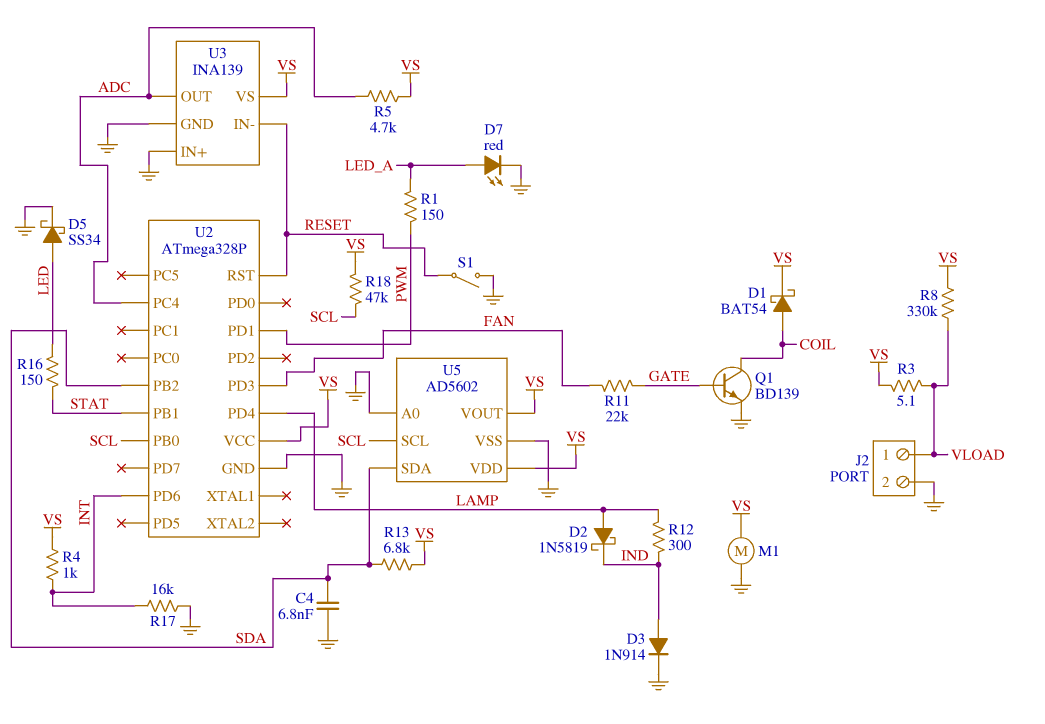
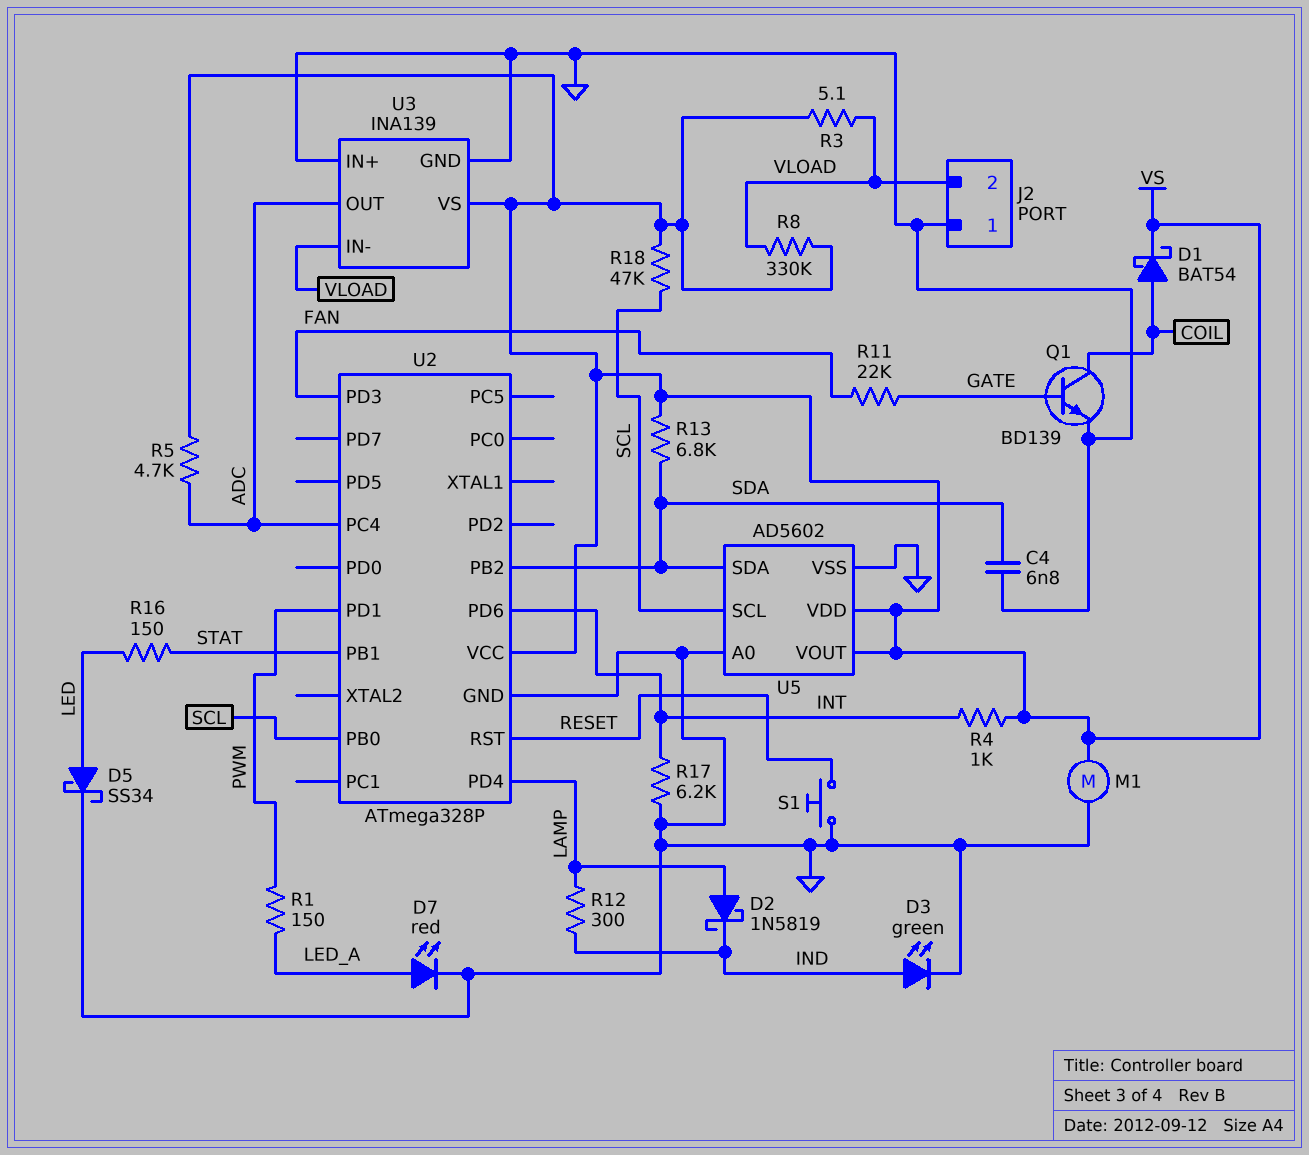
D3: diode 1N914 (A IND, K GND) -> LED green (A IND, K GND)
J2 pin 1: VLOAD -> GND
J2 pin 2: GND -> VLOAD
R17: 16k (GND, INT) -> 6.2k (GND, INT)
S1: switch (GND, RESET) -> button (GND, RESET)
U3 pin IN-: RESET -> VLOAD

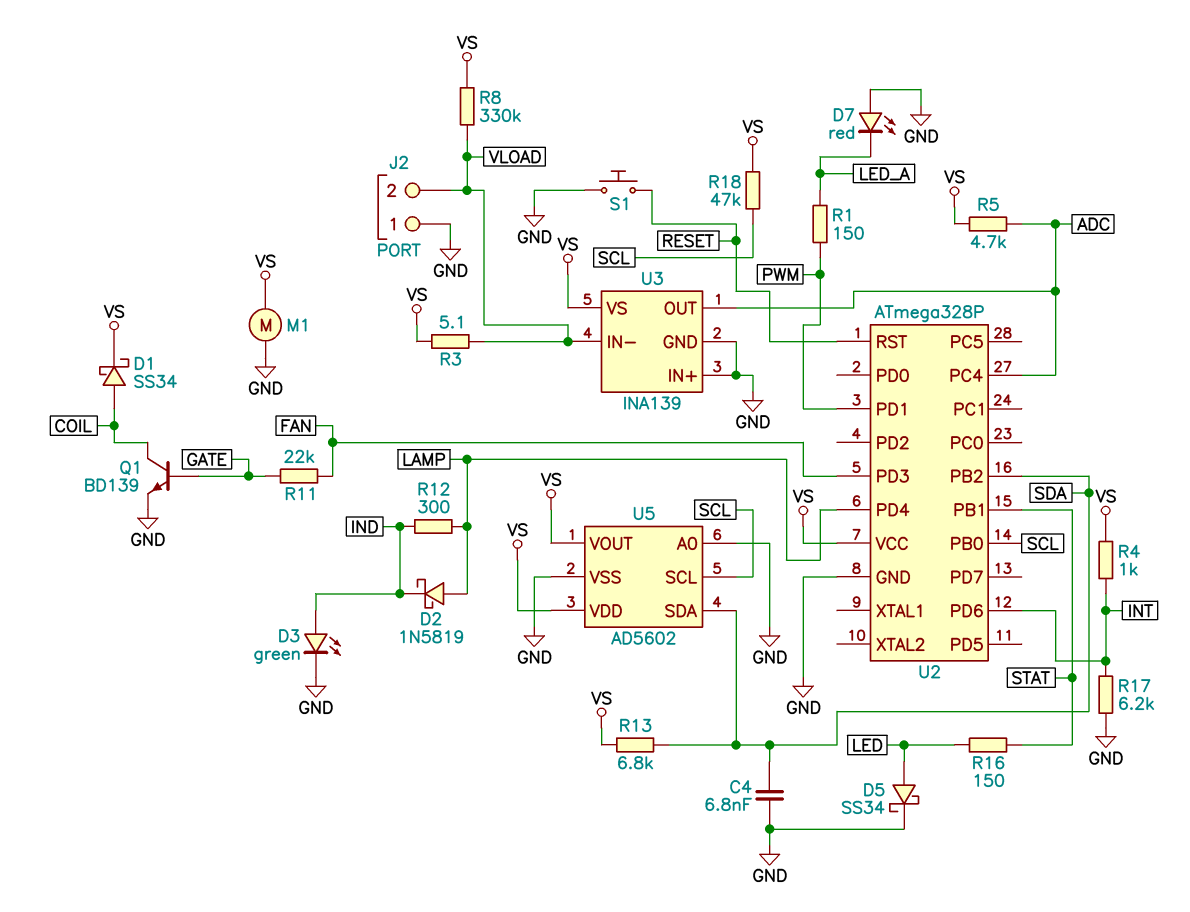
D1: schottky BAT54 (A COIL, K VS) -> schottky SS34 (A COIL, K VS)
D7: LED red (A LED_A, K GND) -> LED red (A GND, K LED_A)

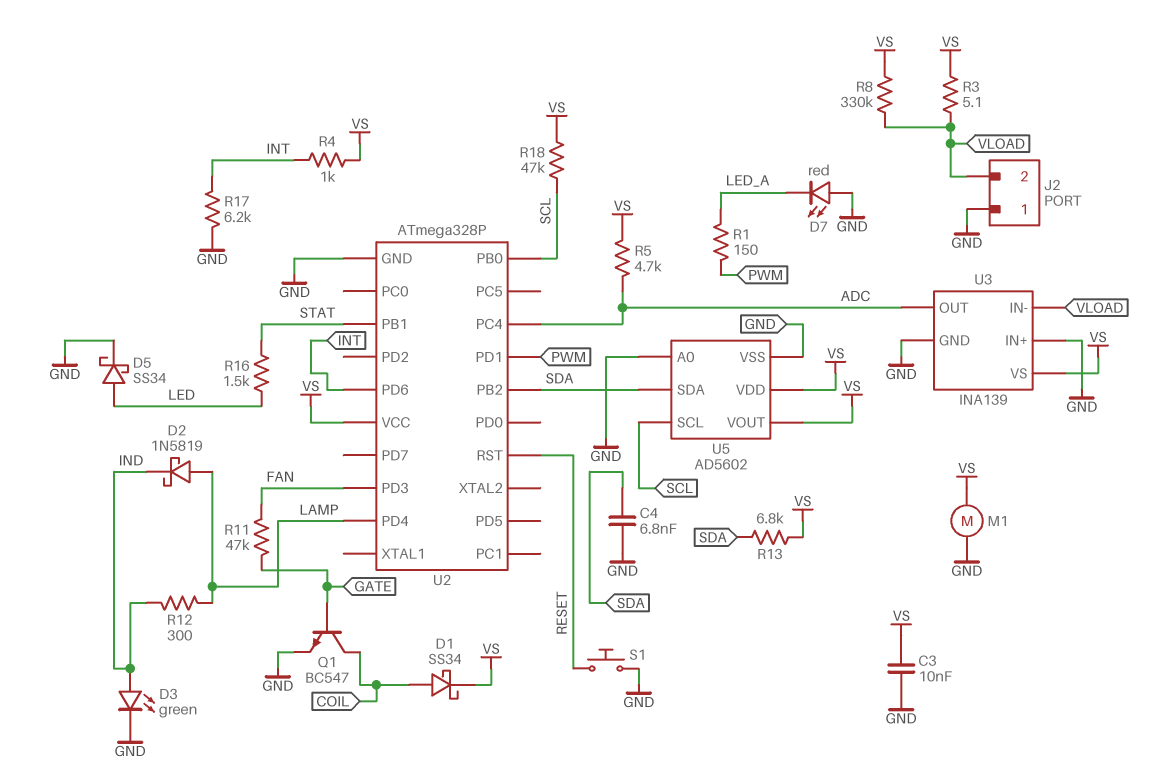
C3: none -> 10nF (GND, VS)
Q1: NPN BD139 (B GATE, C COIL, E GND) -> NPN BC547 (B GATE, C COIL, E GND)
R11: 22k (FAN, GATE) -> 47k (FAN, GATE)
R16: 150 (LED, STAT) -> 1.5k (LED, STAT)

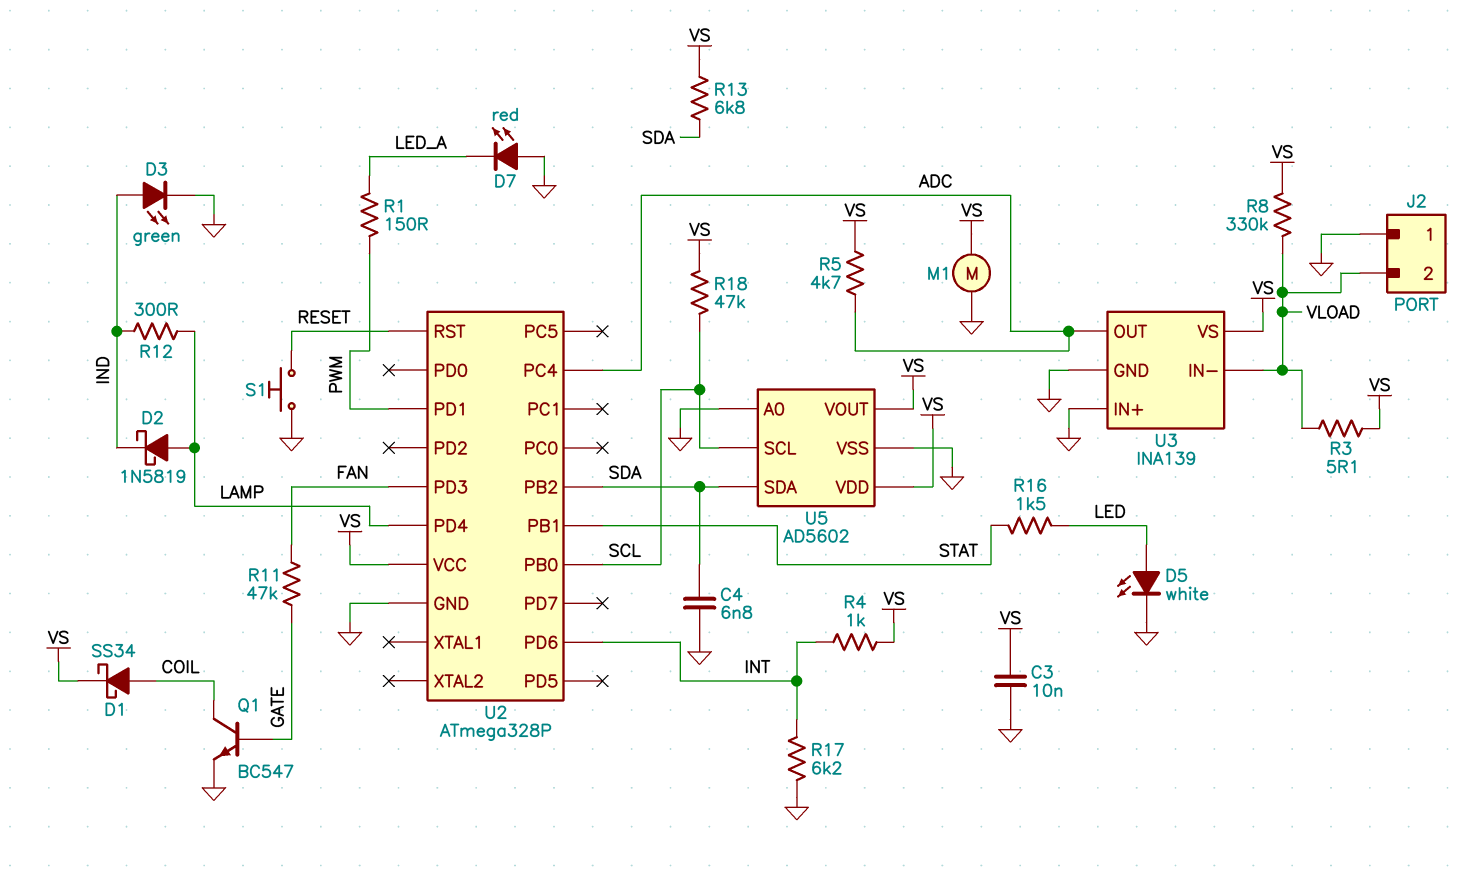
D5: schottky SS34 (A LED, K GND) -> LED white (A LED, K GND)

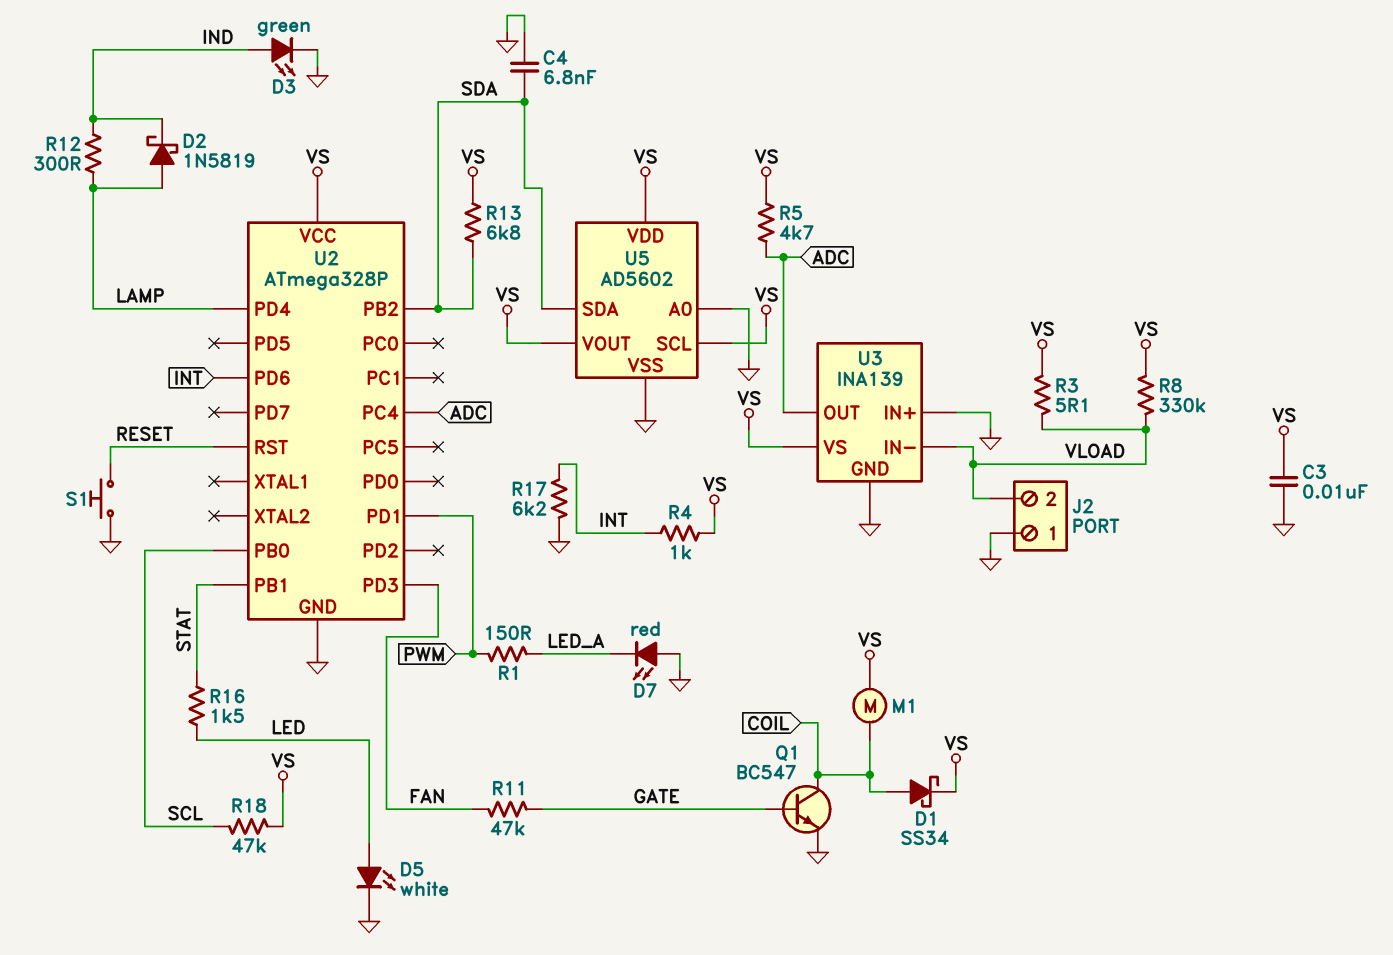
M1: motor (GND, VS) -> motor (COIL, VS)
U5 pin SCL: SCL -> VS

